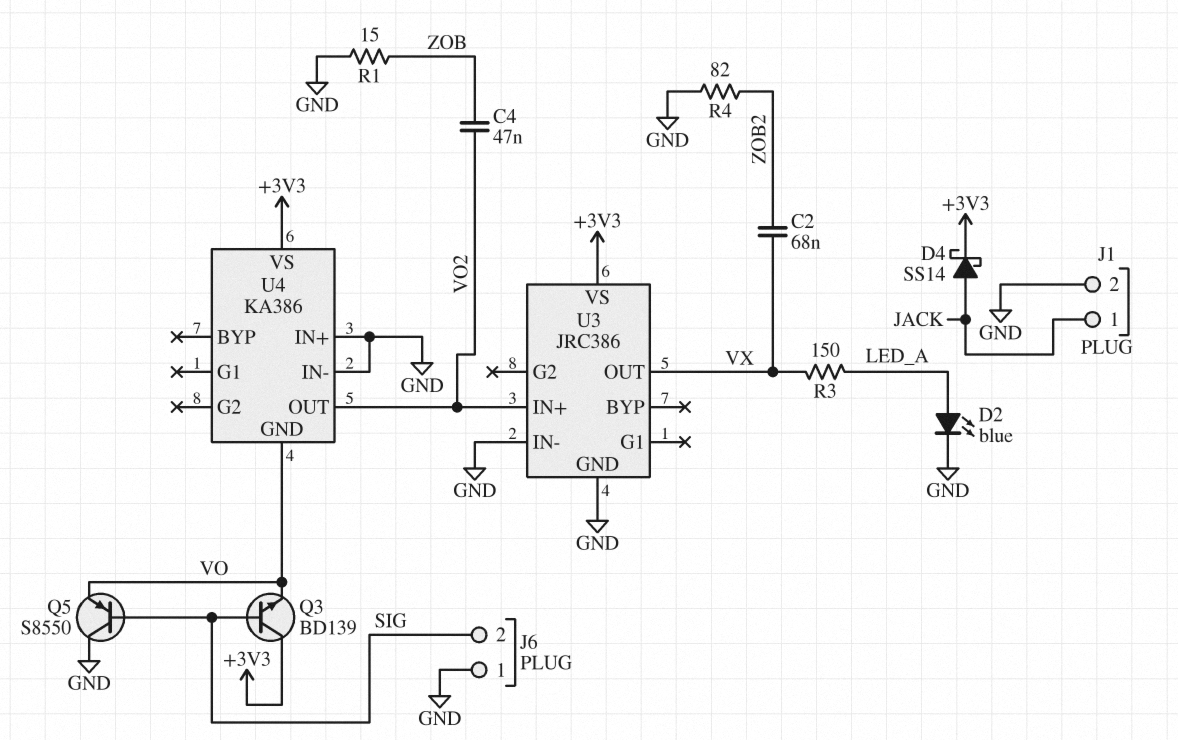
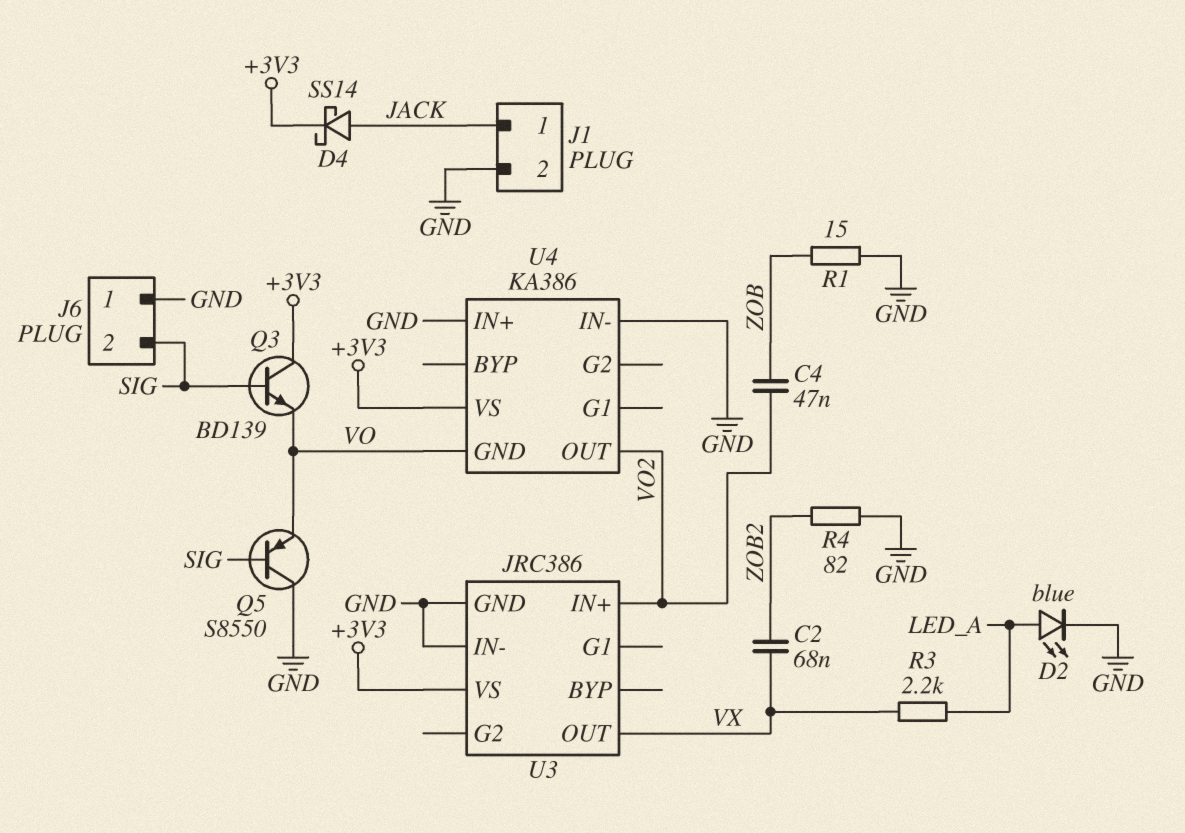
R3: 150 (LED_A, VX) -> 2.2k (LED_A, VX)

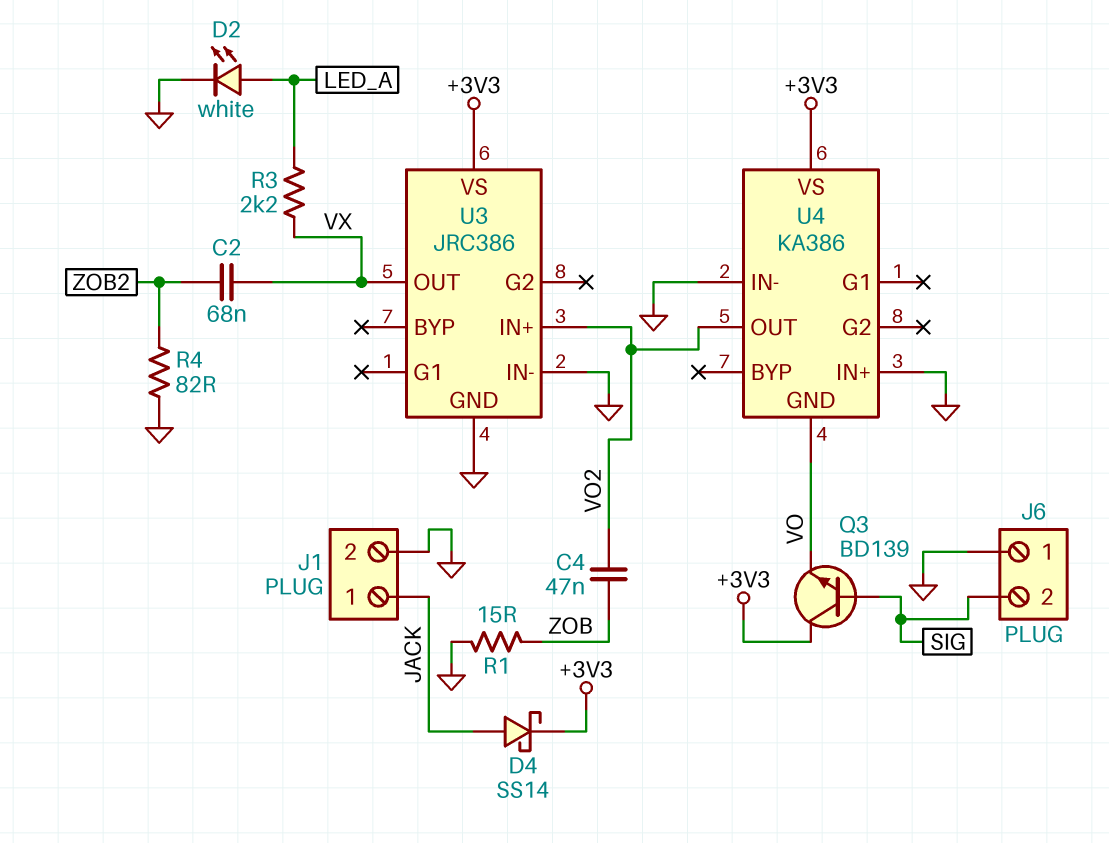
D2: LED blue (A LED_A, K GND) -> LED white (A LED_A, K GND)
Q5: PNP S8550 (B SIG, C GND, E VO) -> none

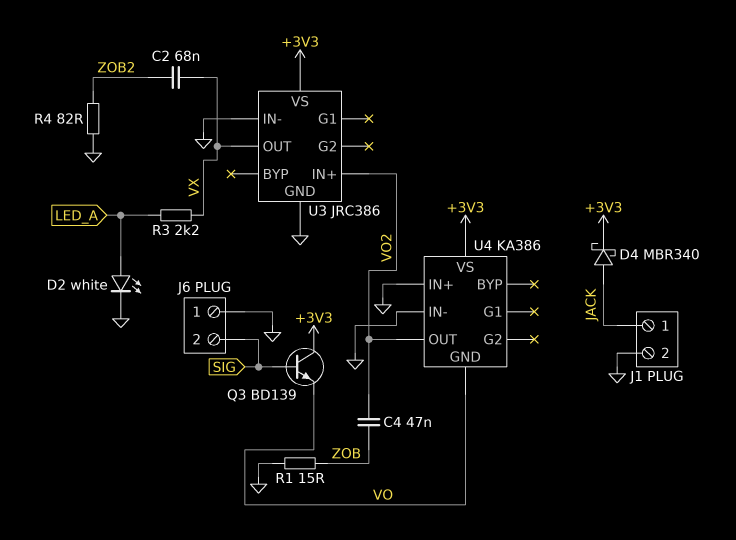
D4: schottky SS14 (A JACK, K +3V3) -> schottky MBR340 (A JACK, K +3V3)

